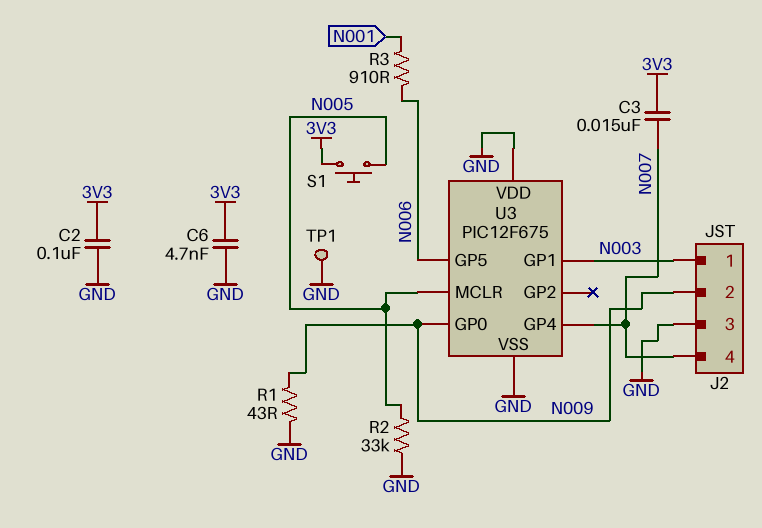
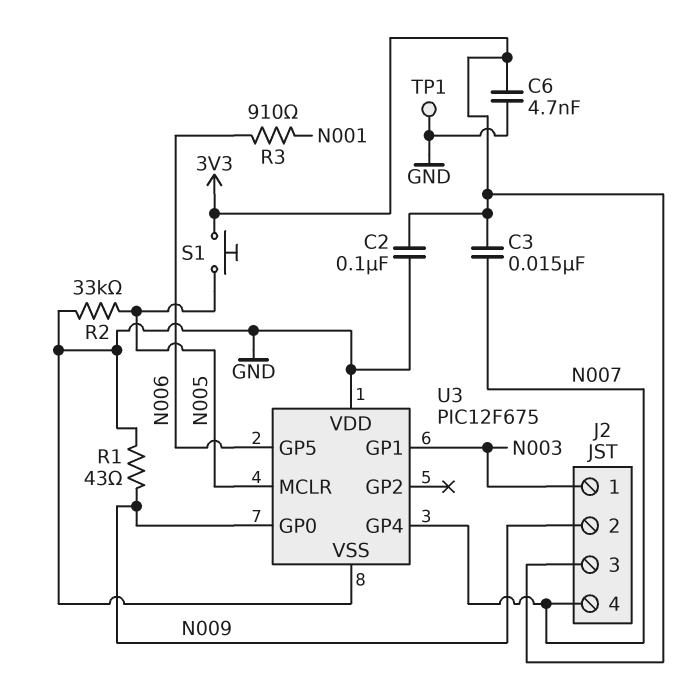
J2 pin 3: GND -> 3V3

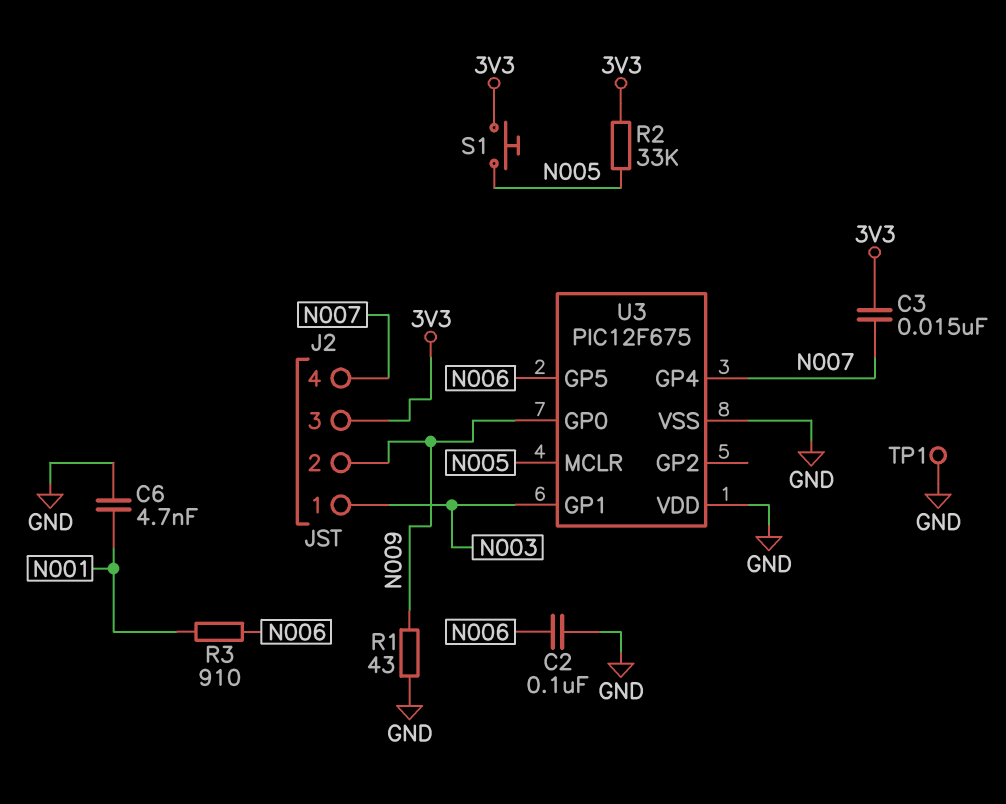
C2: 100nF (3V3, GND) -> 100nF (GND, N006)
C6: 4.7nF (3V3, GND) -> 4.7nF (GND, N001)
R2: 33k (GND, N005) -> 33k (3V3, N005)

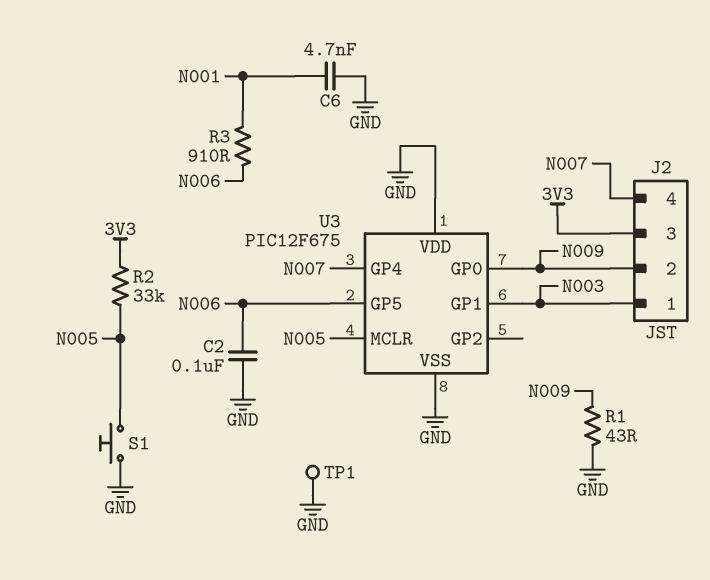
C3: 15nF (3V3, N007) -> none
S1: button (3V3, N005) -> button (GND, N005)

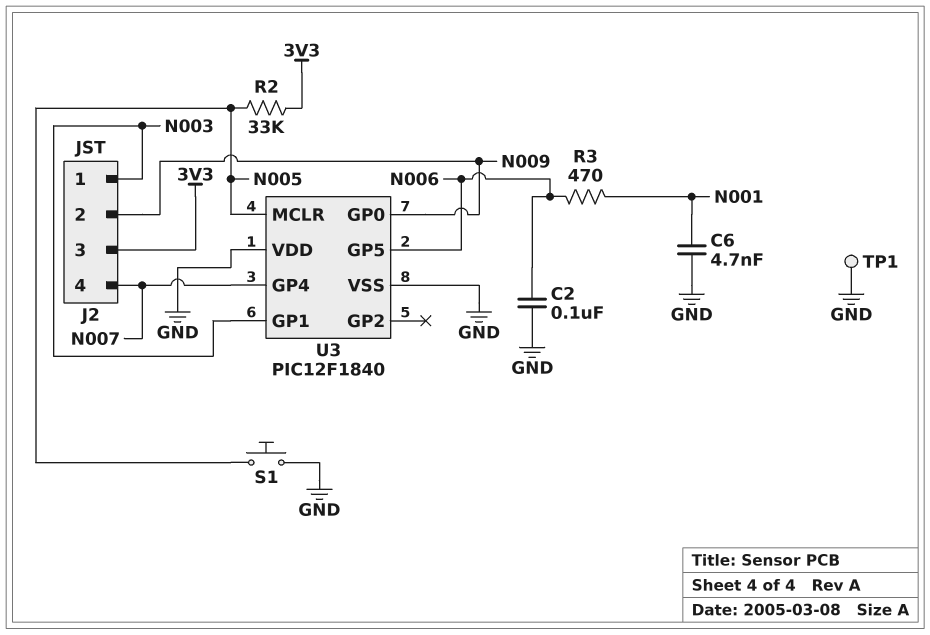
R1: 43 (GND, N009) -> none
R3: 910 (N001, N006) -> 470 (N001, N006)
U3: PIC12F675 -> PIC12F1840

